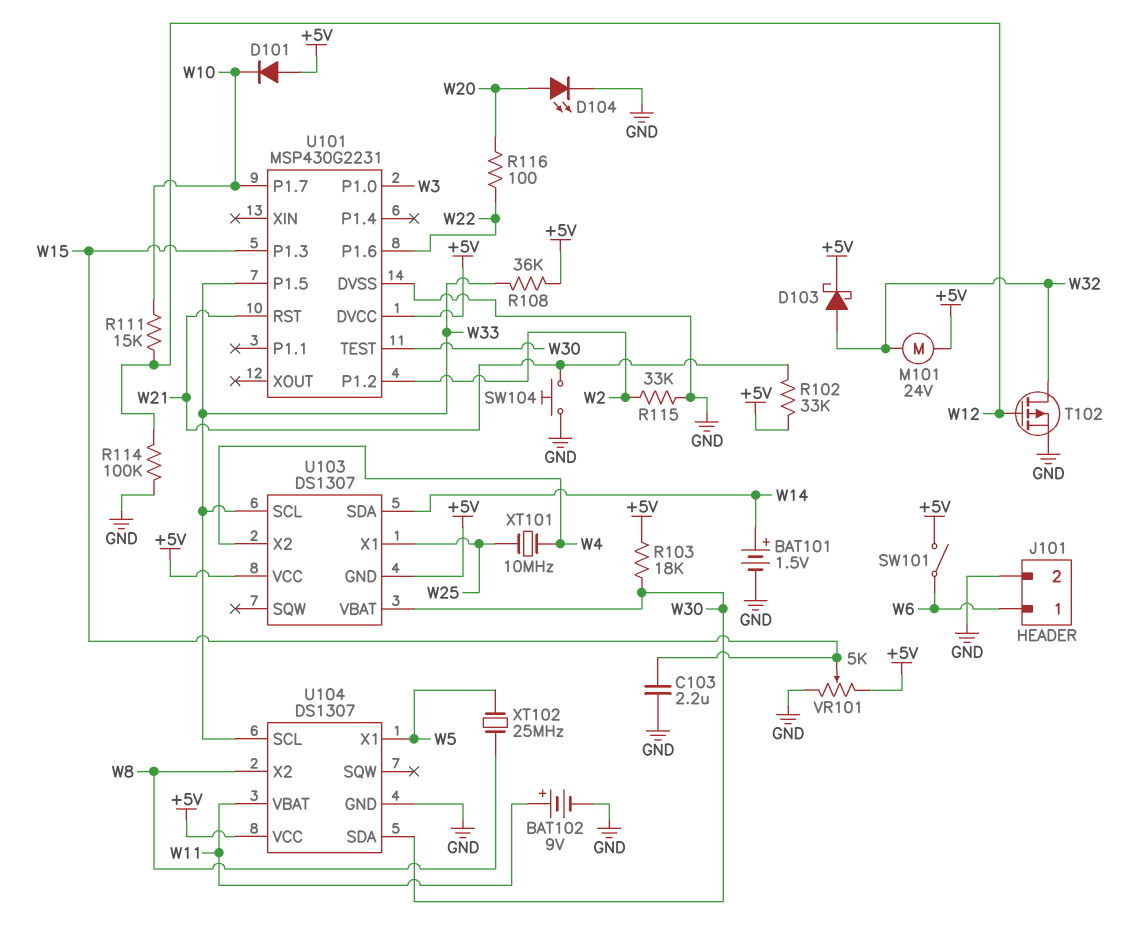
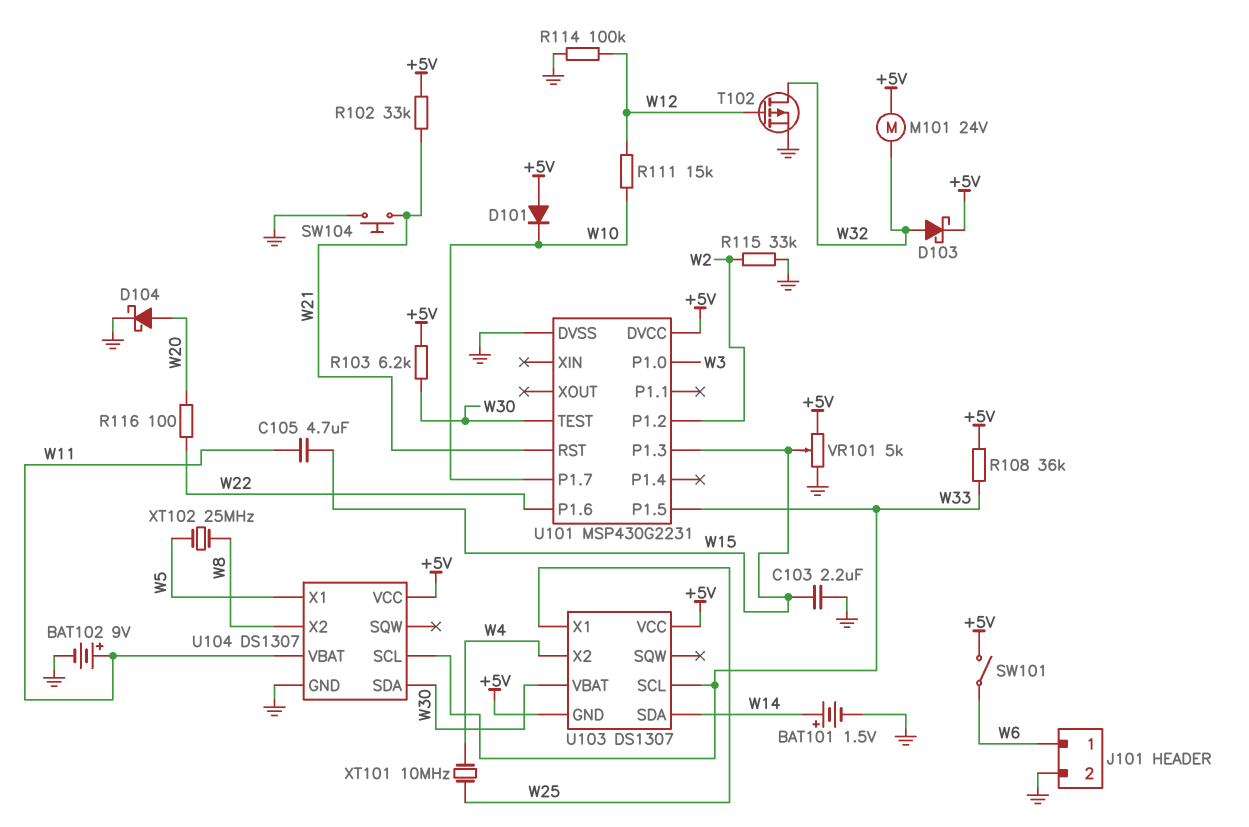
C105: none -> 4.7uF (W11, W15)
D104: LED (A W20, K GND) -> schottky (A W20, K GND)
R103: 18k (+5V, W30) -> 6.2k (+5V, W30)

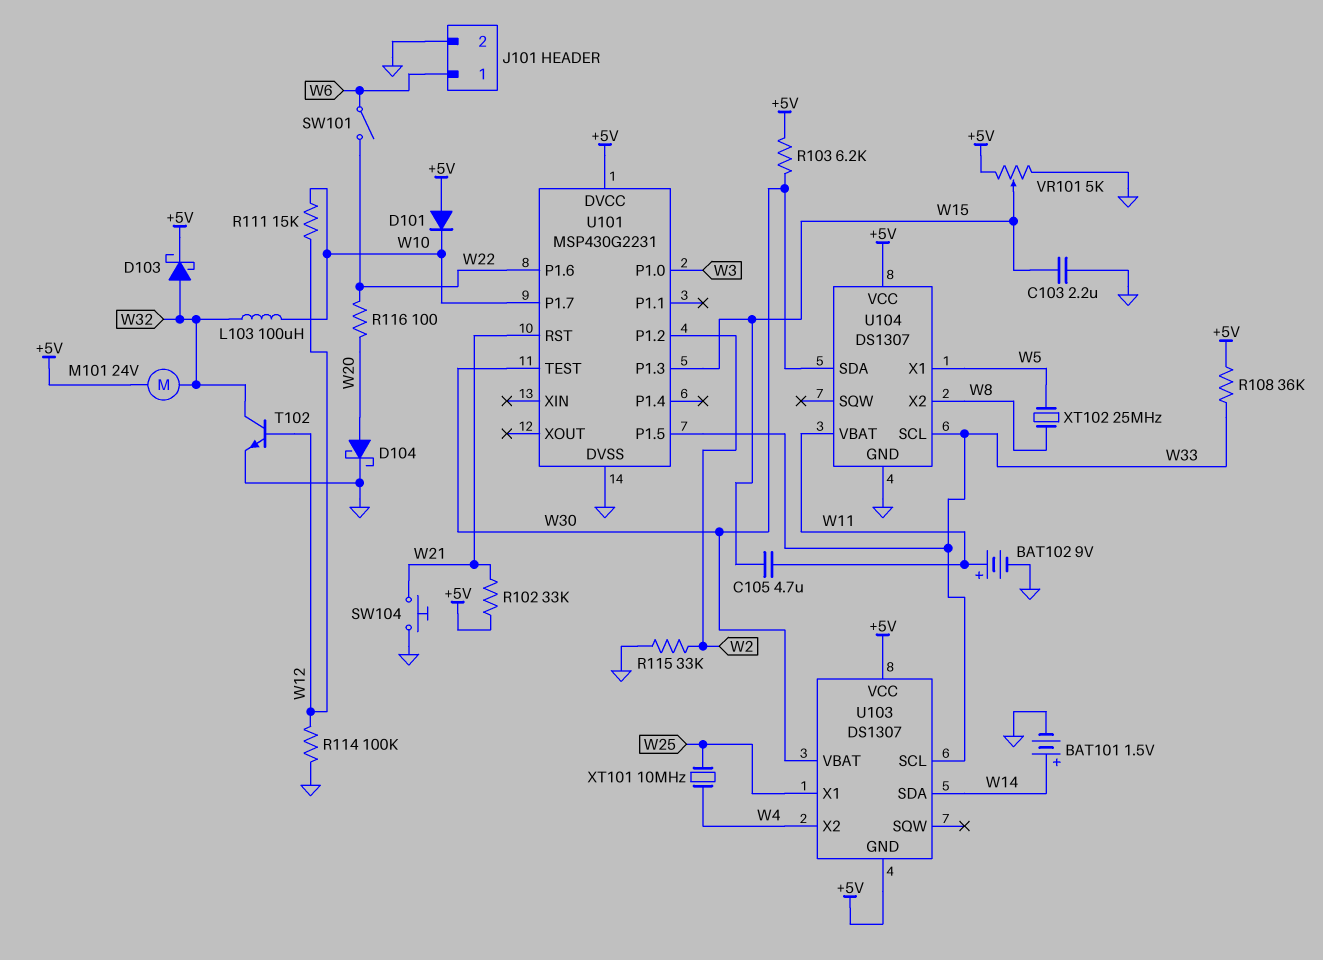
L103: none -> 100uH (W10, W32)
SW101: switch (+5V, W6) -> switch (W6, W22)
T102: PMOS (G W12, D W32, S GND) -> NPN (B W12, C W32, E GND)

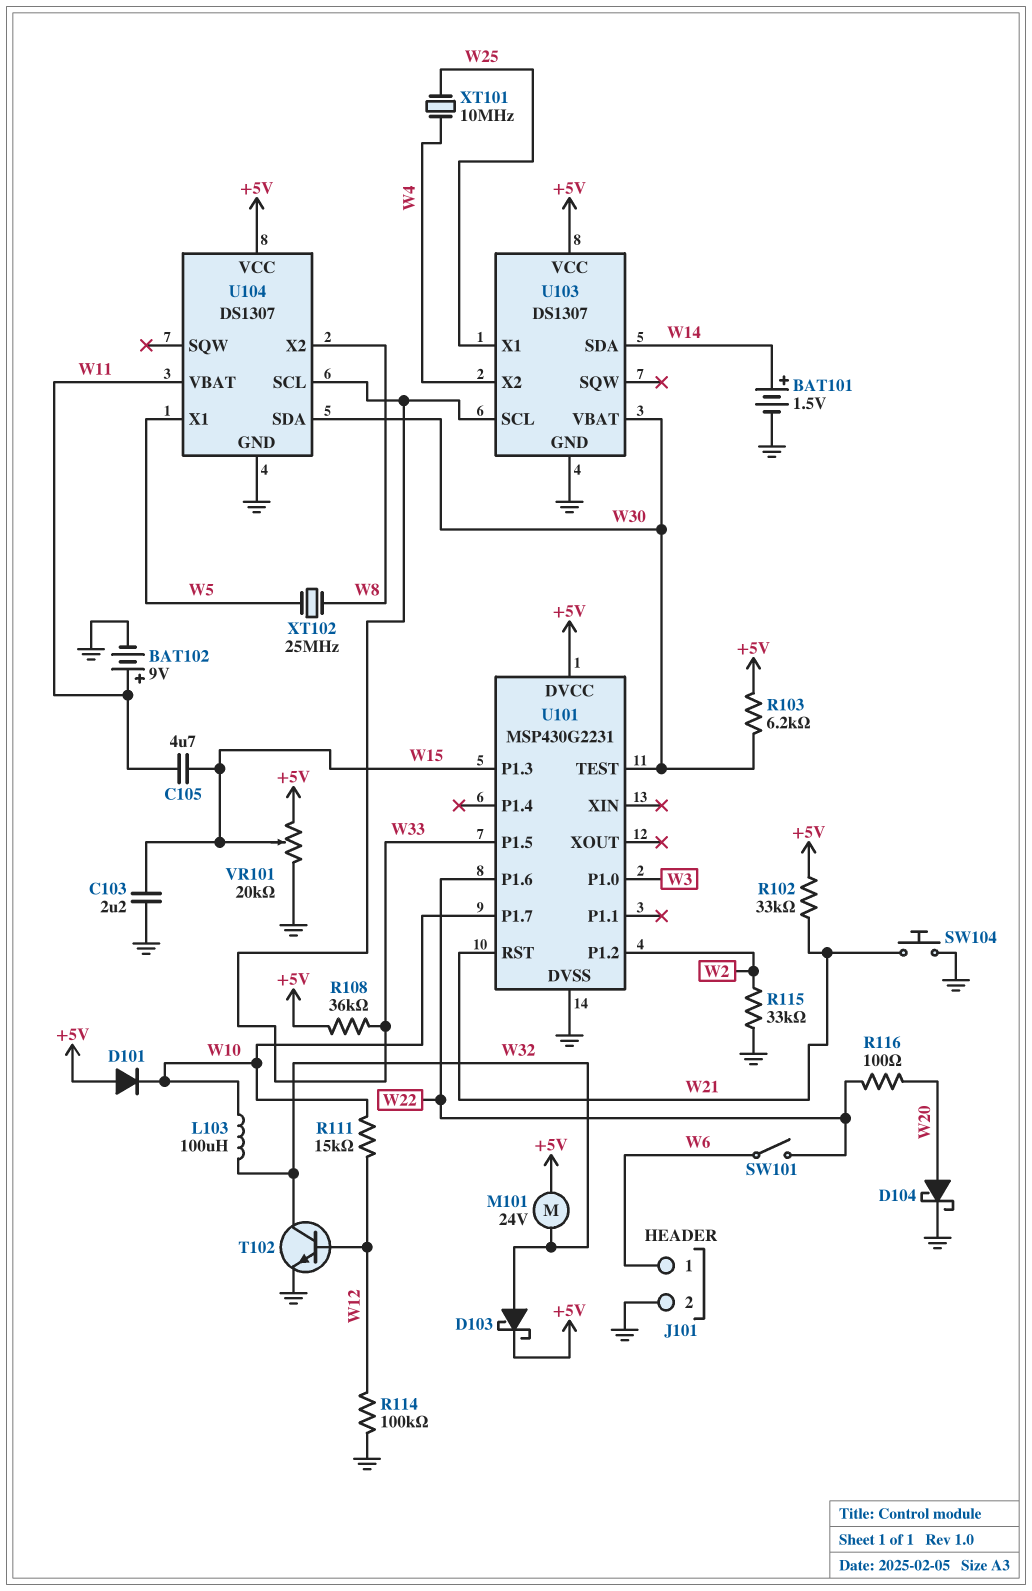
U103 pin GND: +5V -> GND
VR101: 5k (+5V, GND, wiper W15) -> 20k (+5V, GND, wiper W15)

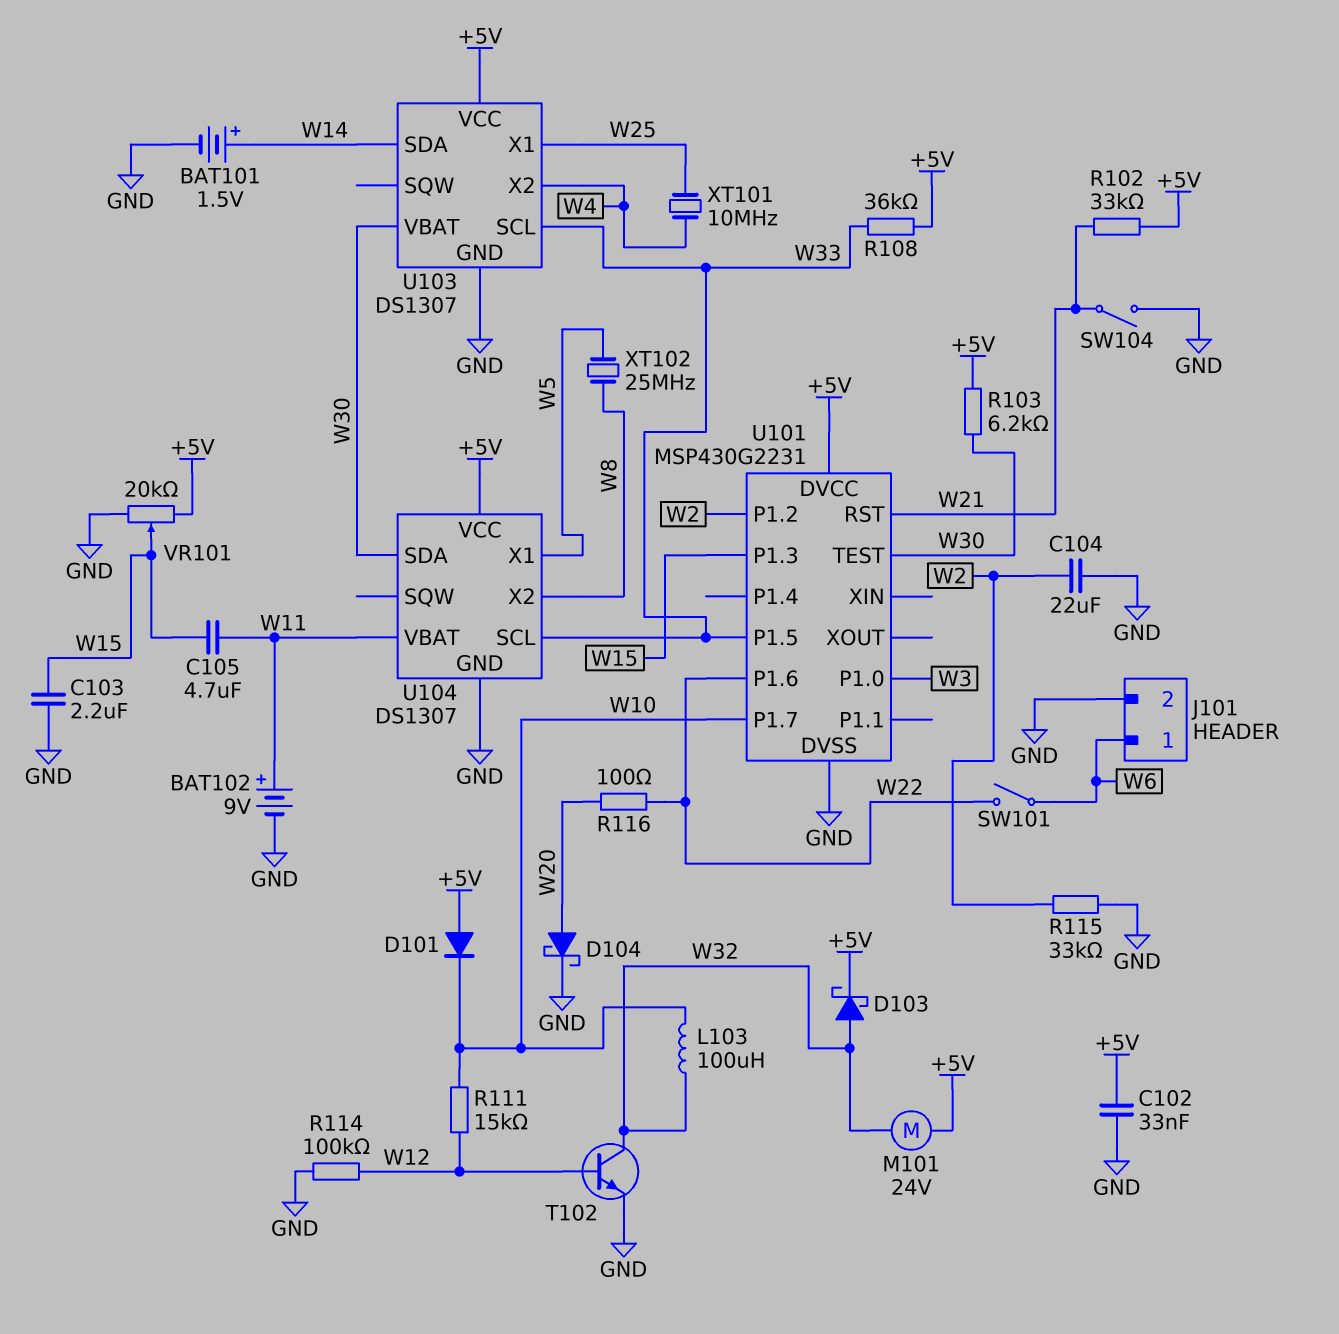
C102: none -> 33nF (+5V, GND)
C104: none -> 22uF (GND, W2)
SW104: button (GND, W21) -> switch (GND, W21)

